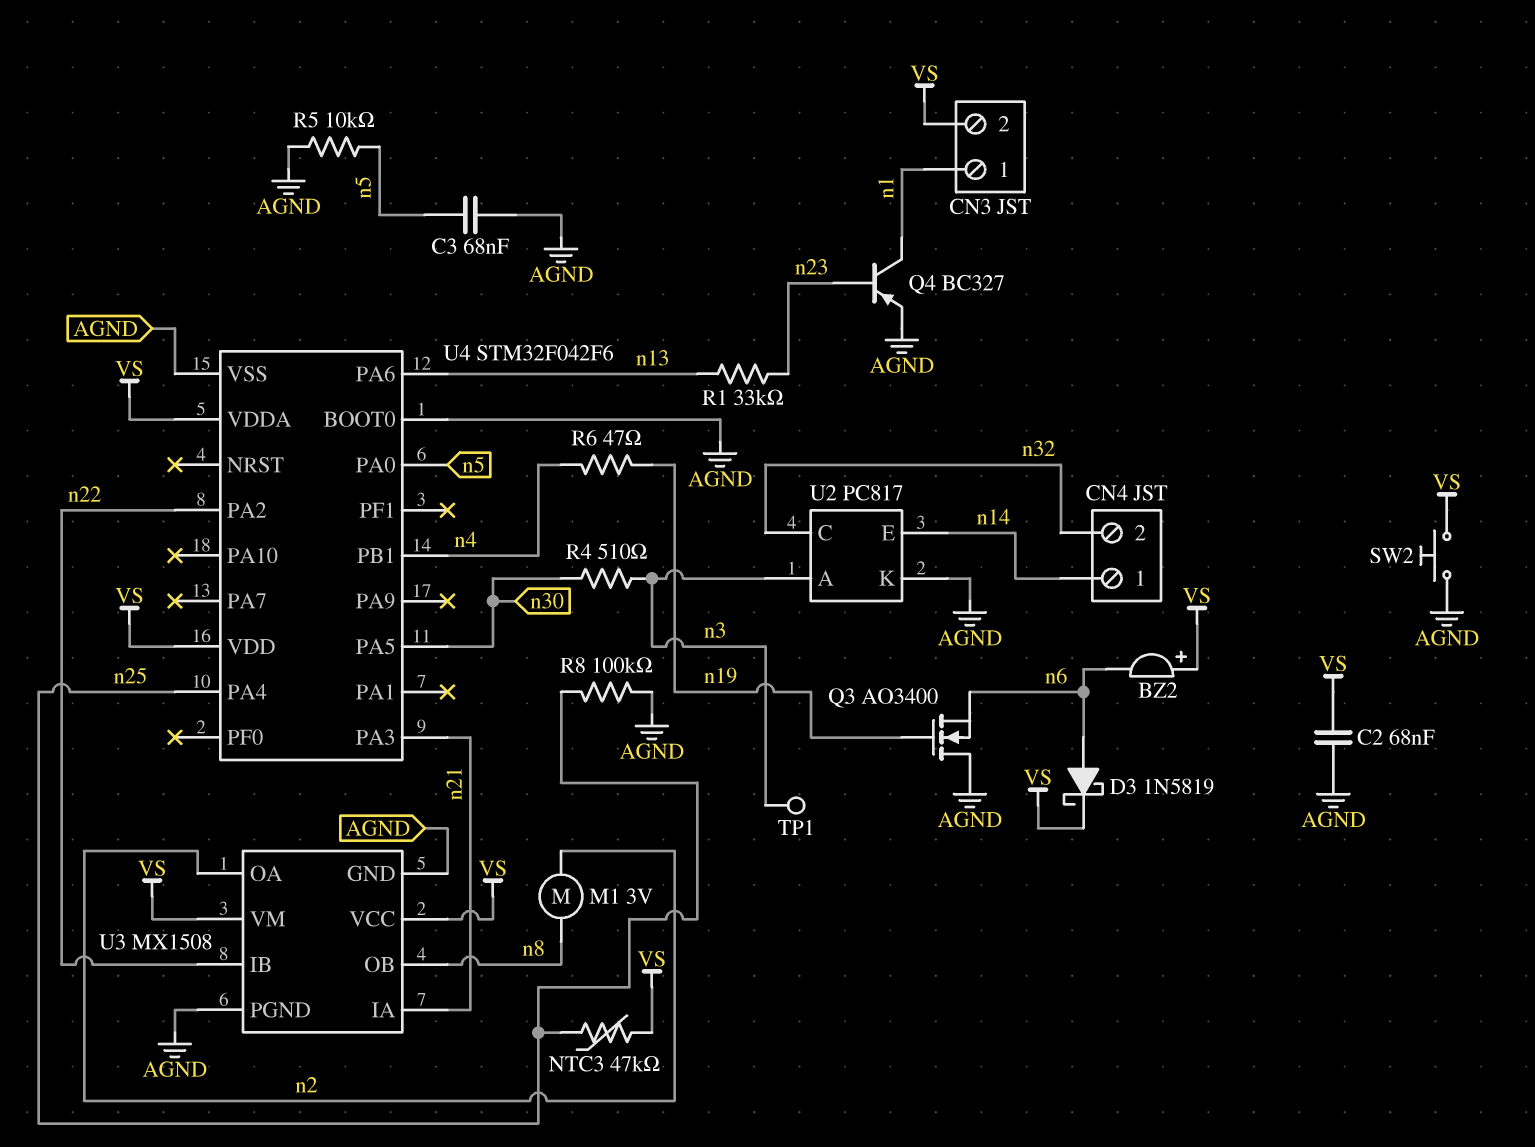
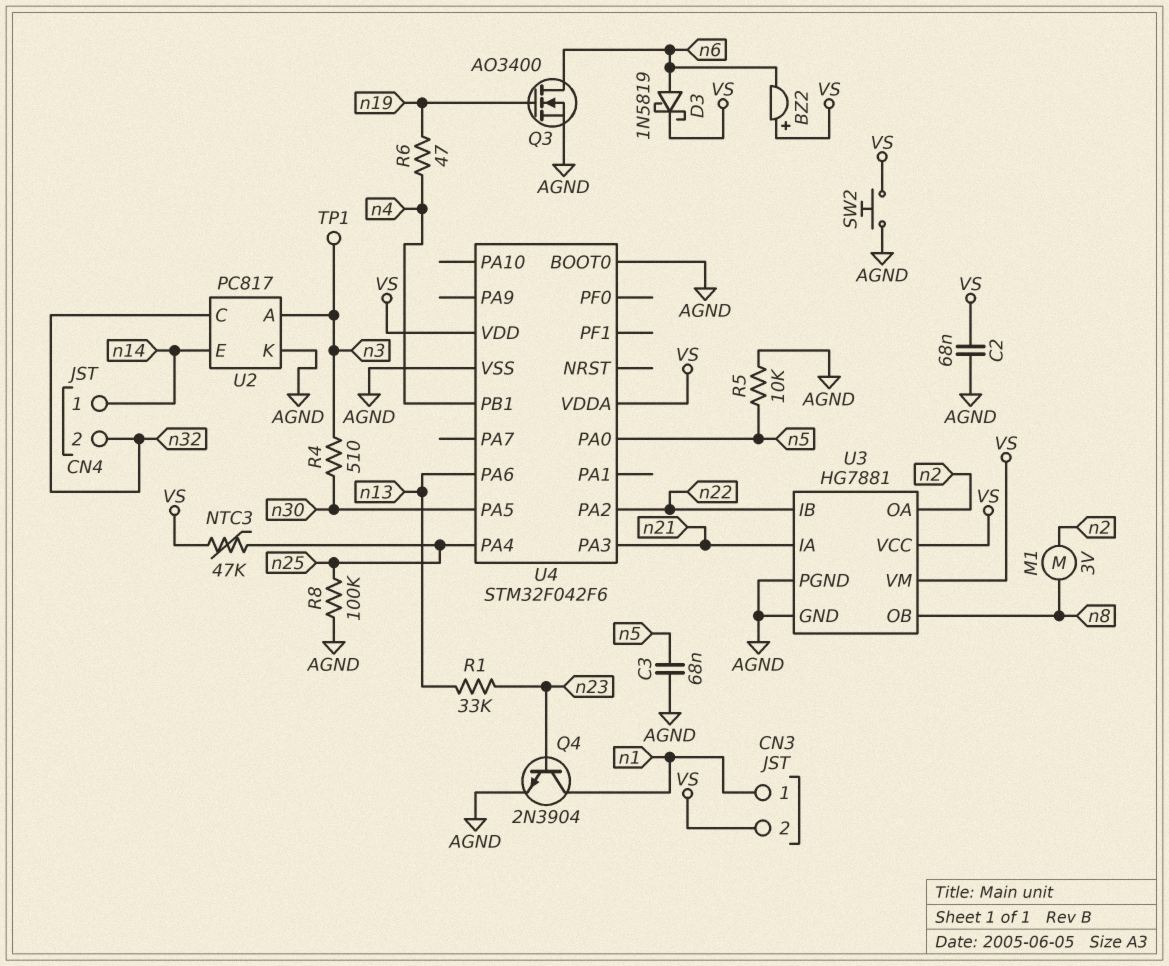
Q3: NMOS AO3400 (G n19, D AGND, S n6) -> NMOS AO3400 (G n19, D n6, S AGND)
Q4: PNP BC327 (B n23, C n1, E AGND) -> NPN 2N3904 (B n23, C n1, E AGND)
U3: MX1508 -> HG7881

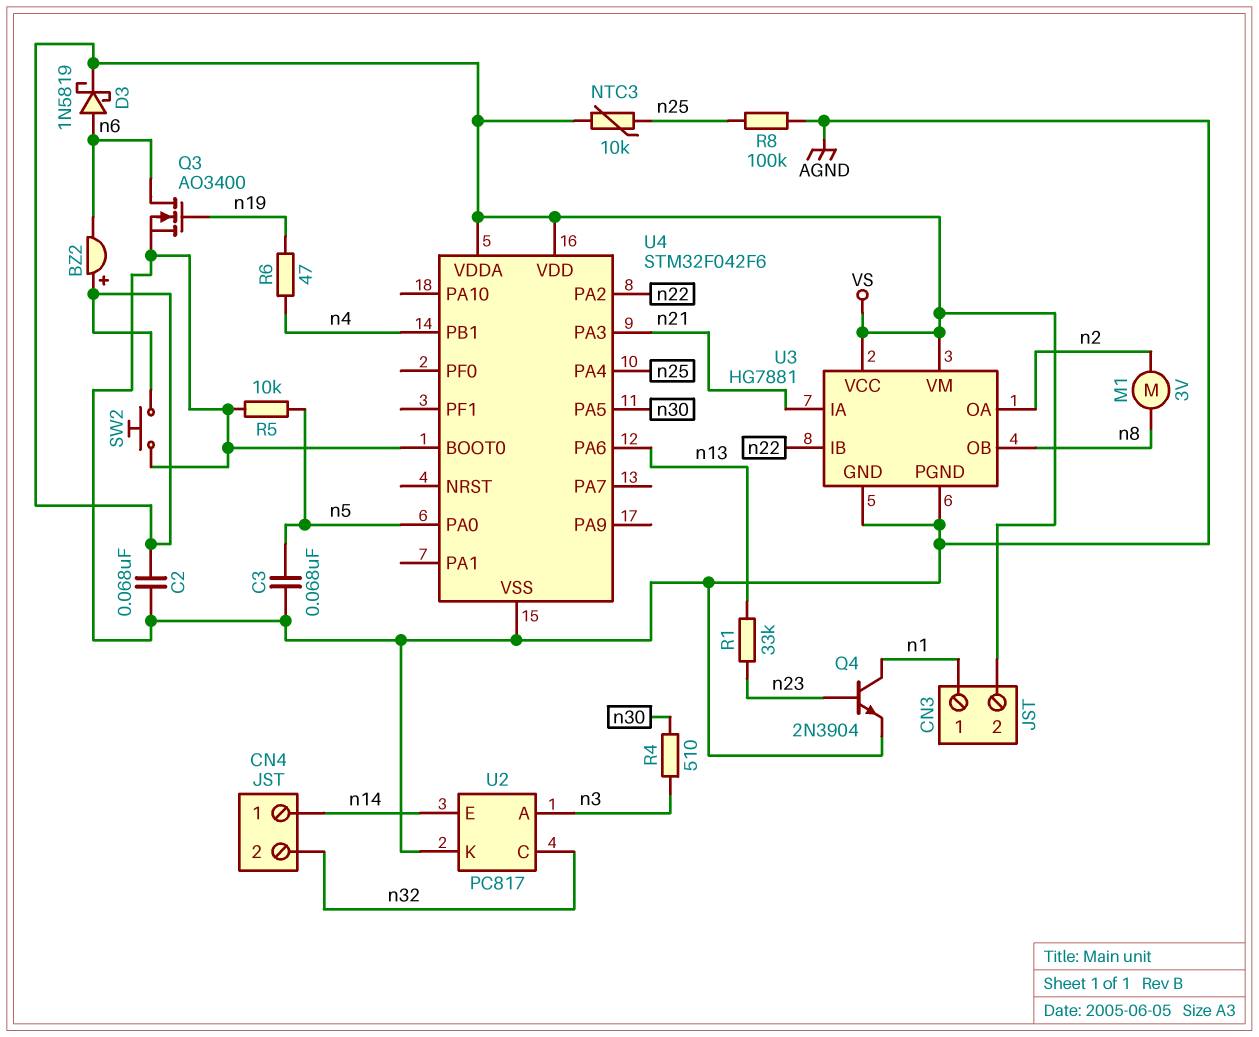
NTC3: 47k (VS, n25) -> 10k (VS, n25)
TP1: test point (n3) -> none

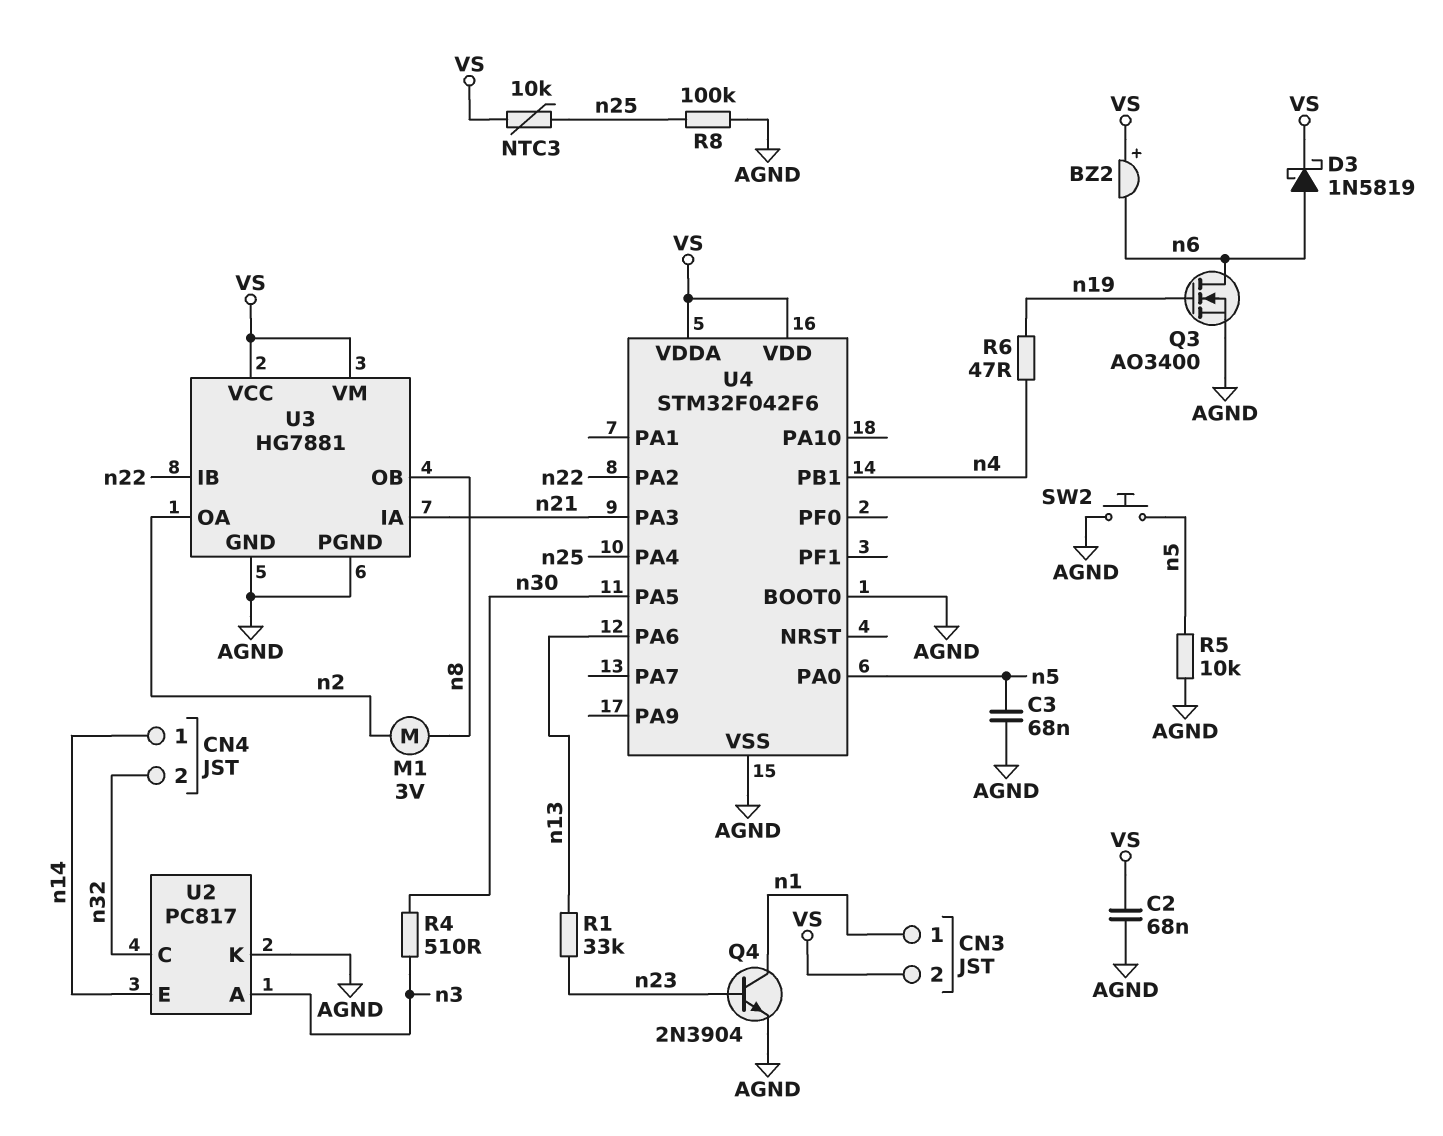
SW2: button (AGND, VS) -> button (AGND, n5)

